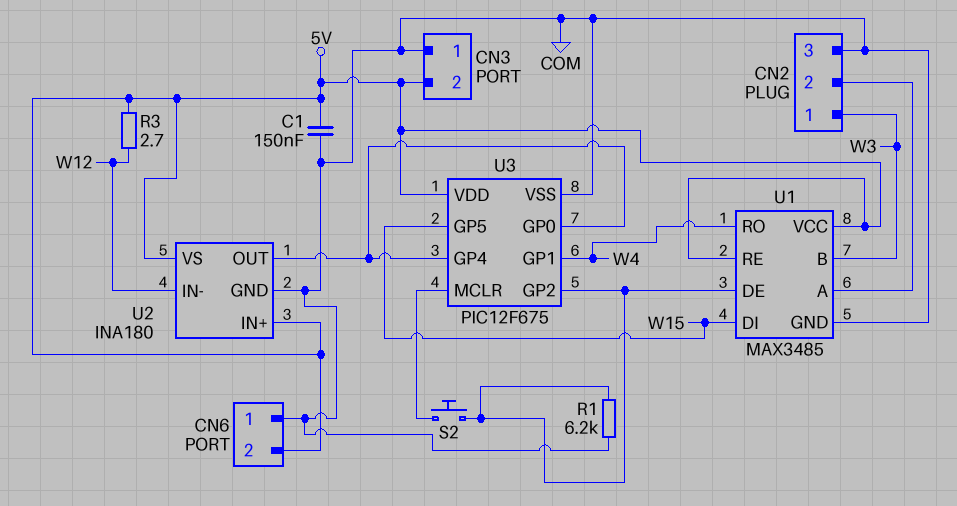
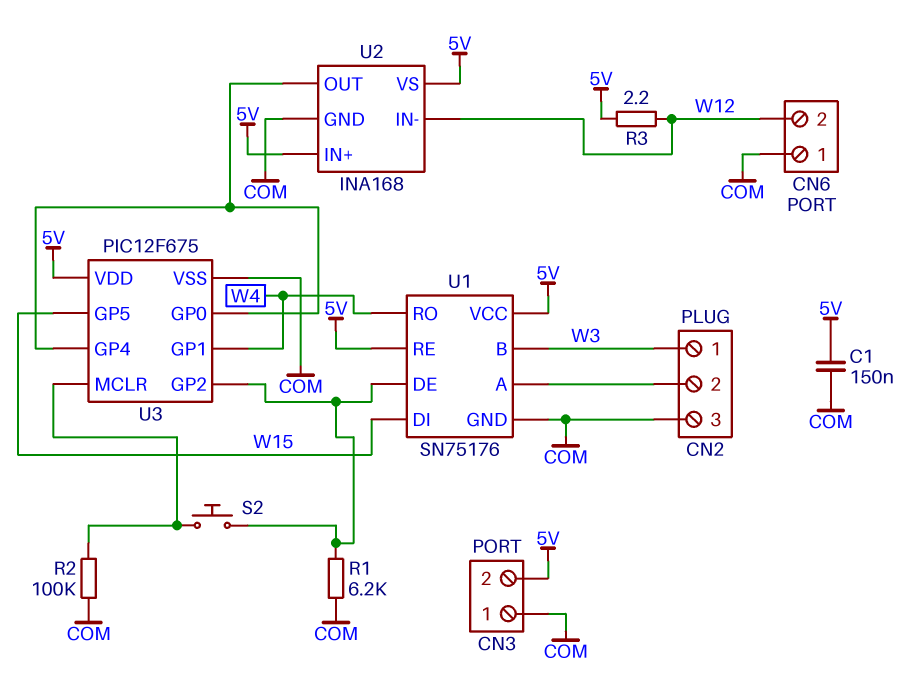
CN6 pin 2: 5V -> W12
R2: none -> 100k (COM, U3/MCLR)
R3: 2.7 (5V, W12) -> 2.2 (5V, W12)
U1: MAX3485 -> SN75176
U2: INA180 -> INA168

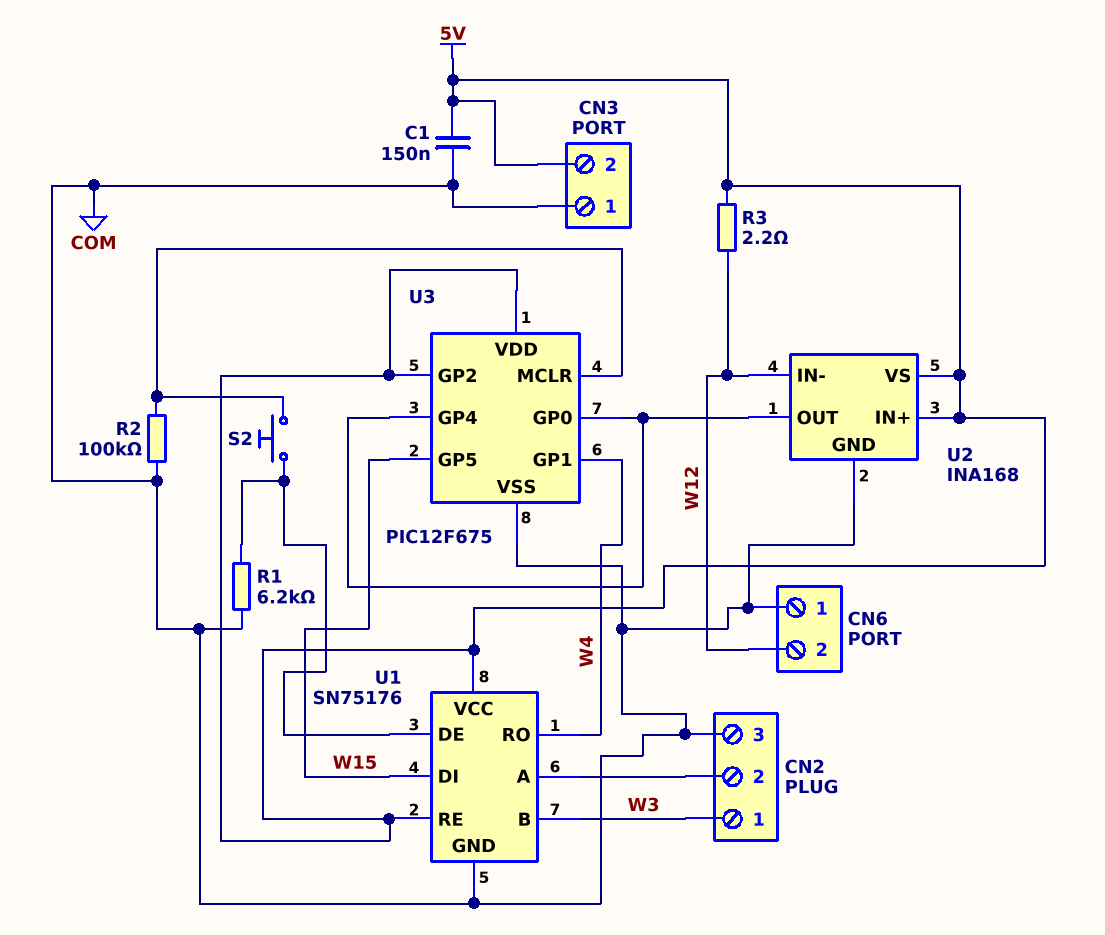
U3 pin GP2: U1/DE -> 5V

